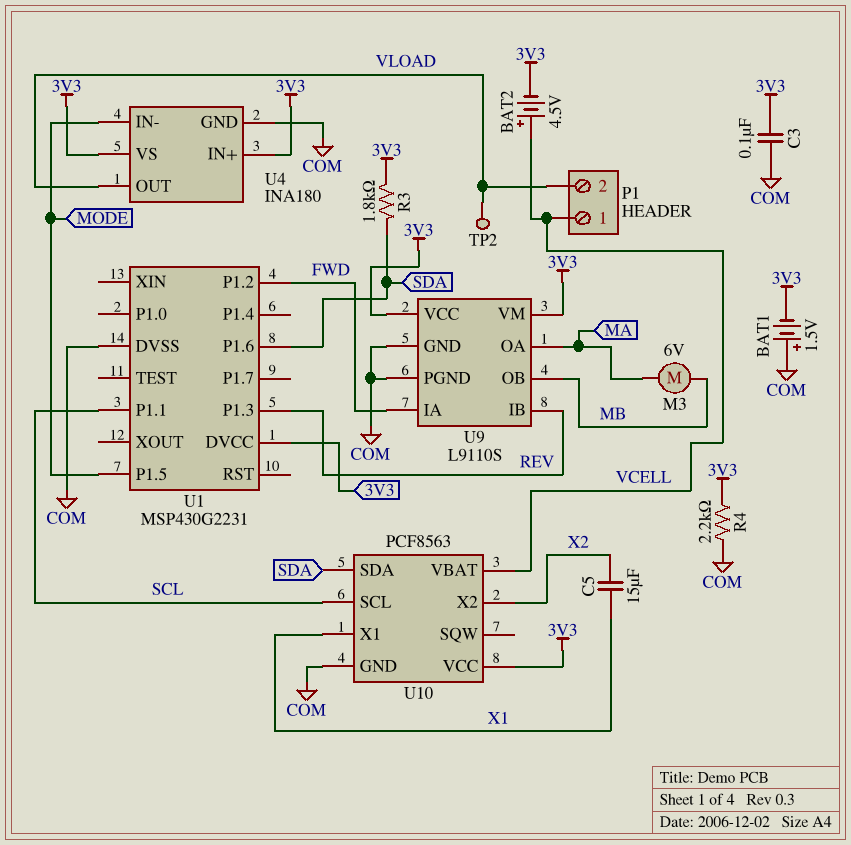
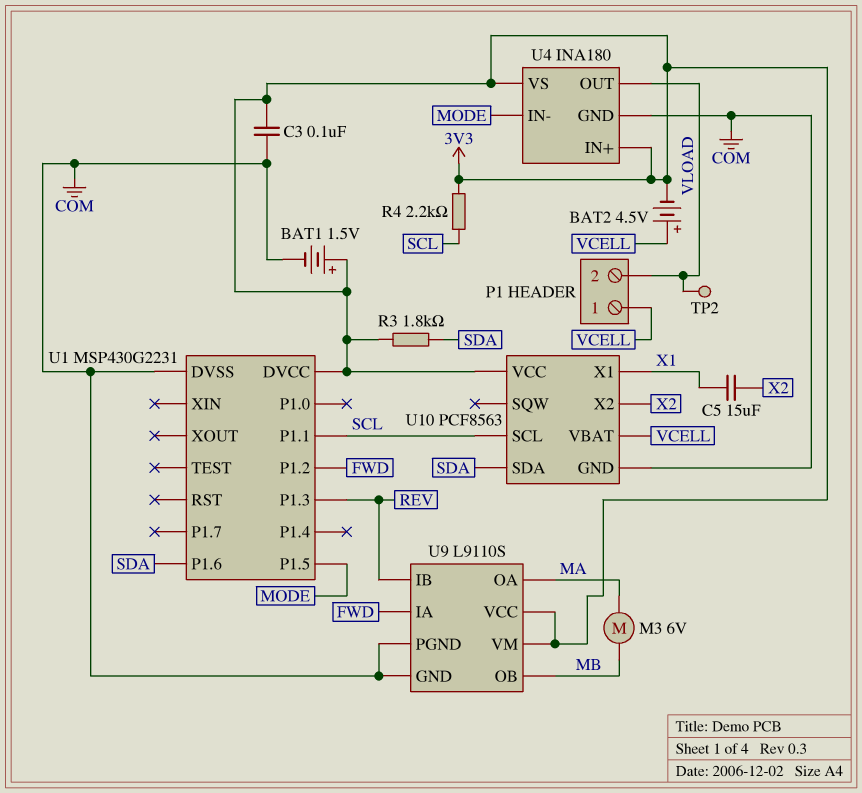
BAT1: 1.5V (plus COM, minus 3V3) -> 1.5V (plus 3V3, minus COM)
R4: 2.2k (3V3, COM) -> 2.2k (3V3, SCL)

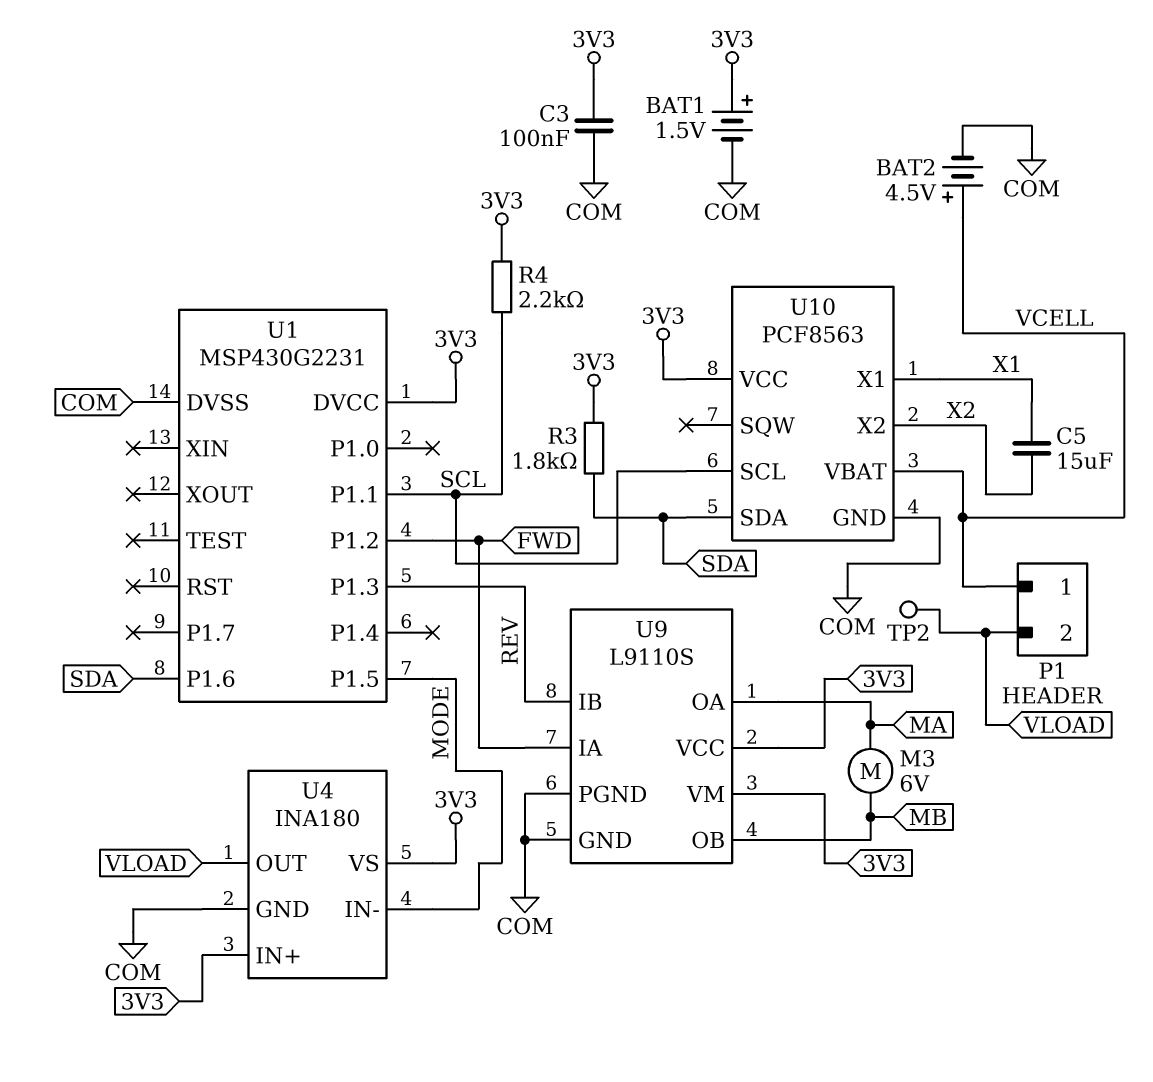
BAT2: 4.5V (plus VCELL, minus 3V3) -> 4.5V (plus VCELL, minus COM)

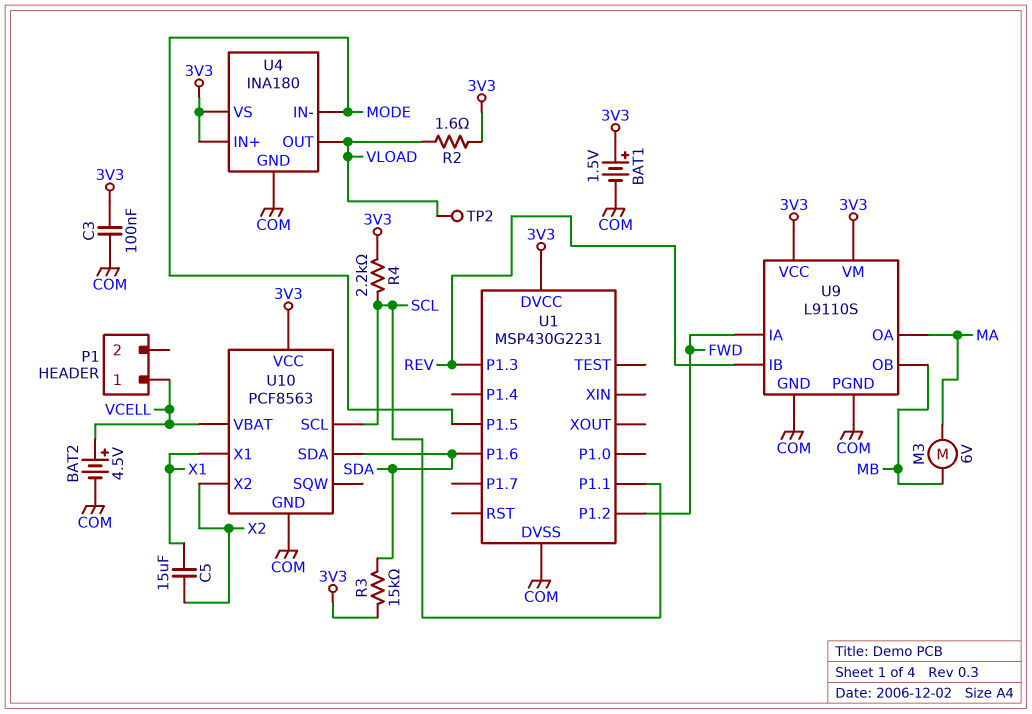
P1 pin 2: VLOAD -> none
R2: none -> 1.6 (3V3, VLOAD)
R3: 1.8k (3V3, SDA) -> 15k (3V3, SDA)

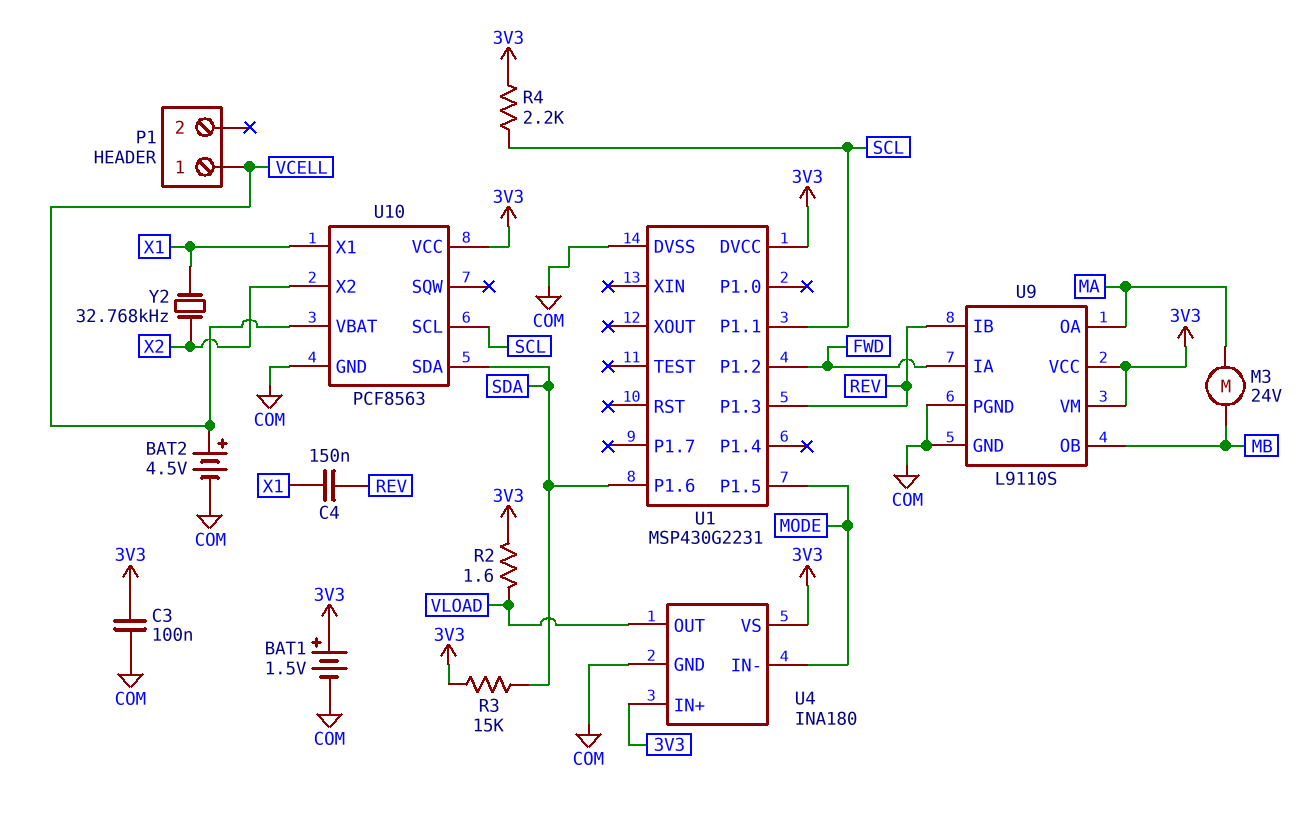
C4: none -> 150nF (REV, X1)
C5: 15uF (X1, X2) -> none
M3: motor 6V (MA, MB) -> motor 24V (MA, MB)
TP2: test point (VLOAD) -> none
Y2: none -> 32.768kHz (X1, X2)

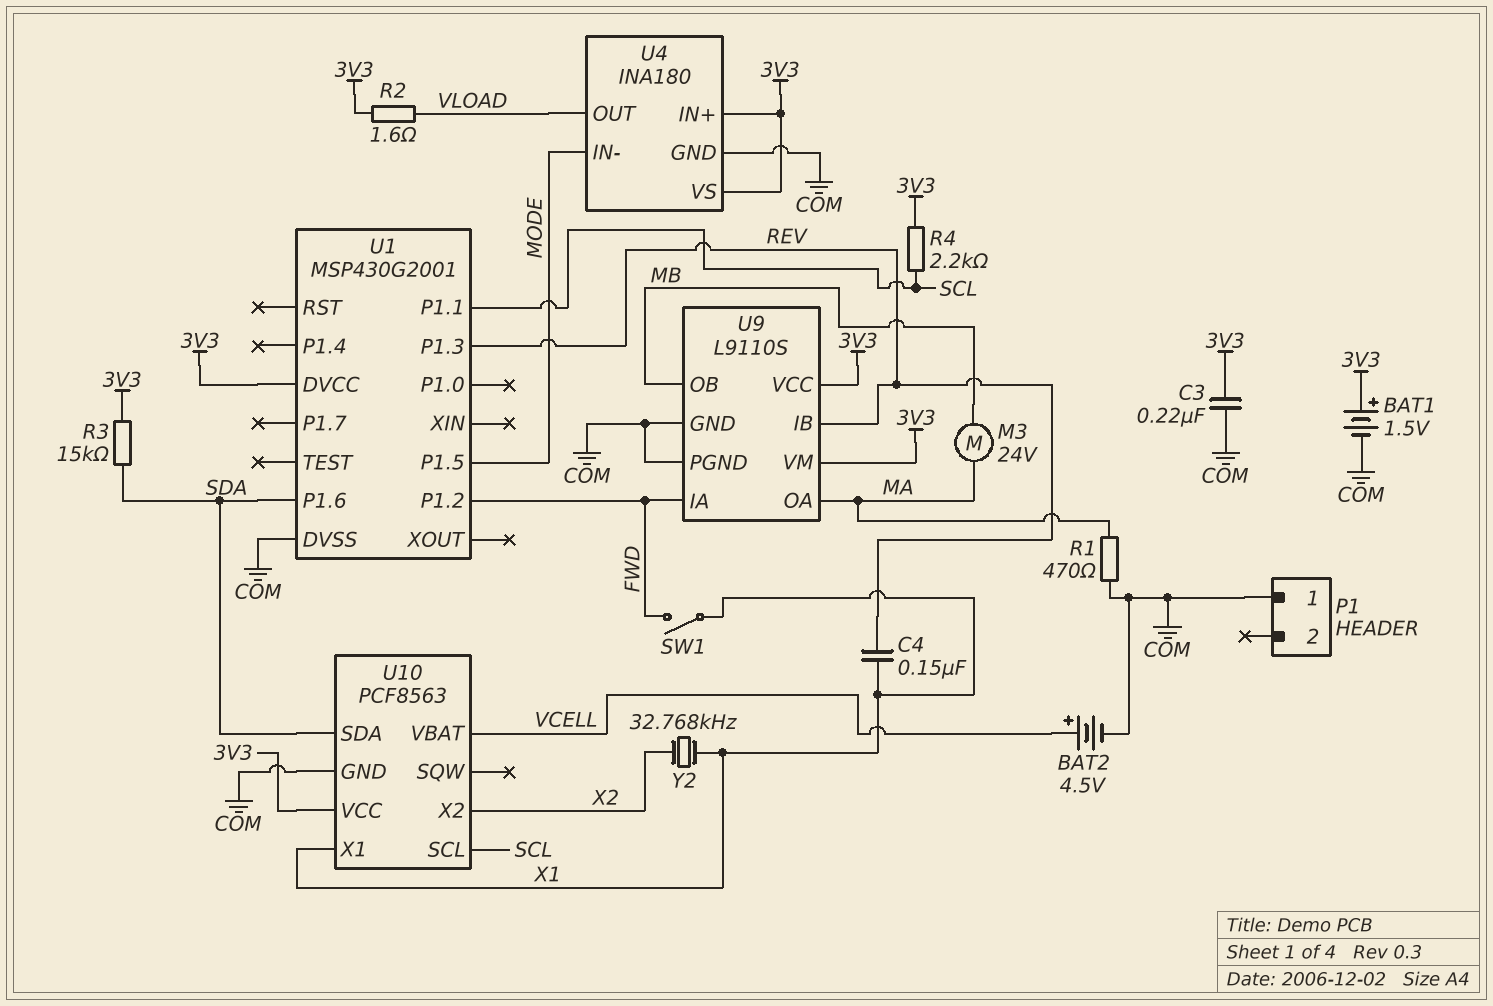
C3: 100nF (3V3, COM) -> 220nF (3V3, COM)
P1 pin 1: VCELL -> COM
R1: none -> 470 (COM, MA)
SW1: none -> switch (FWD, X1)
U1: MSP430G2231 -> MSP430G2001

